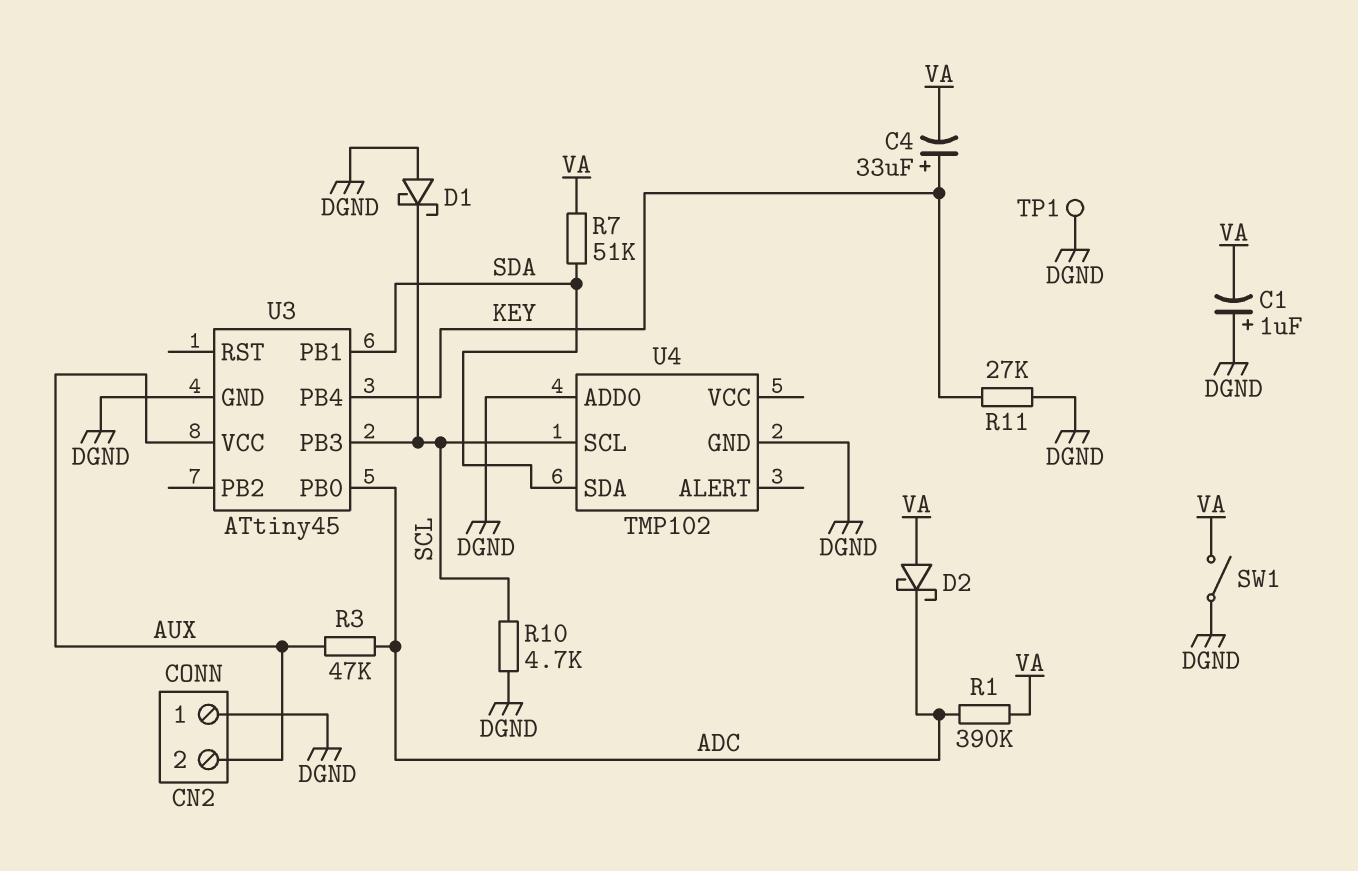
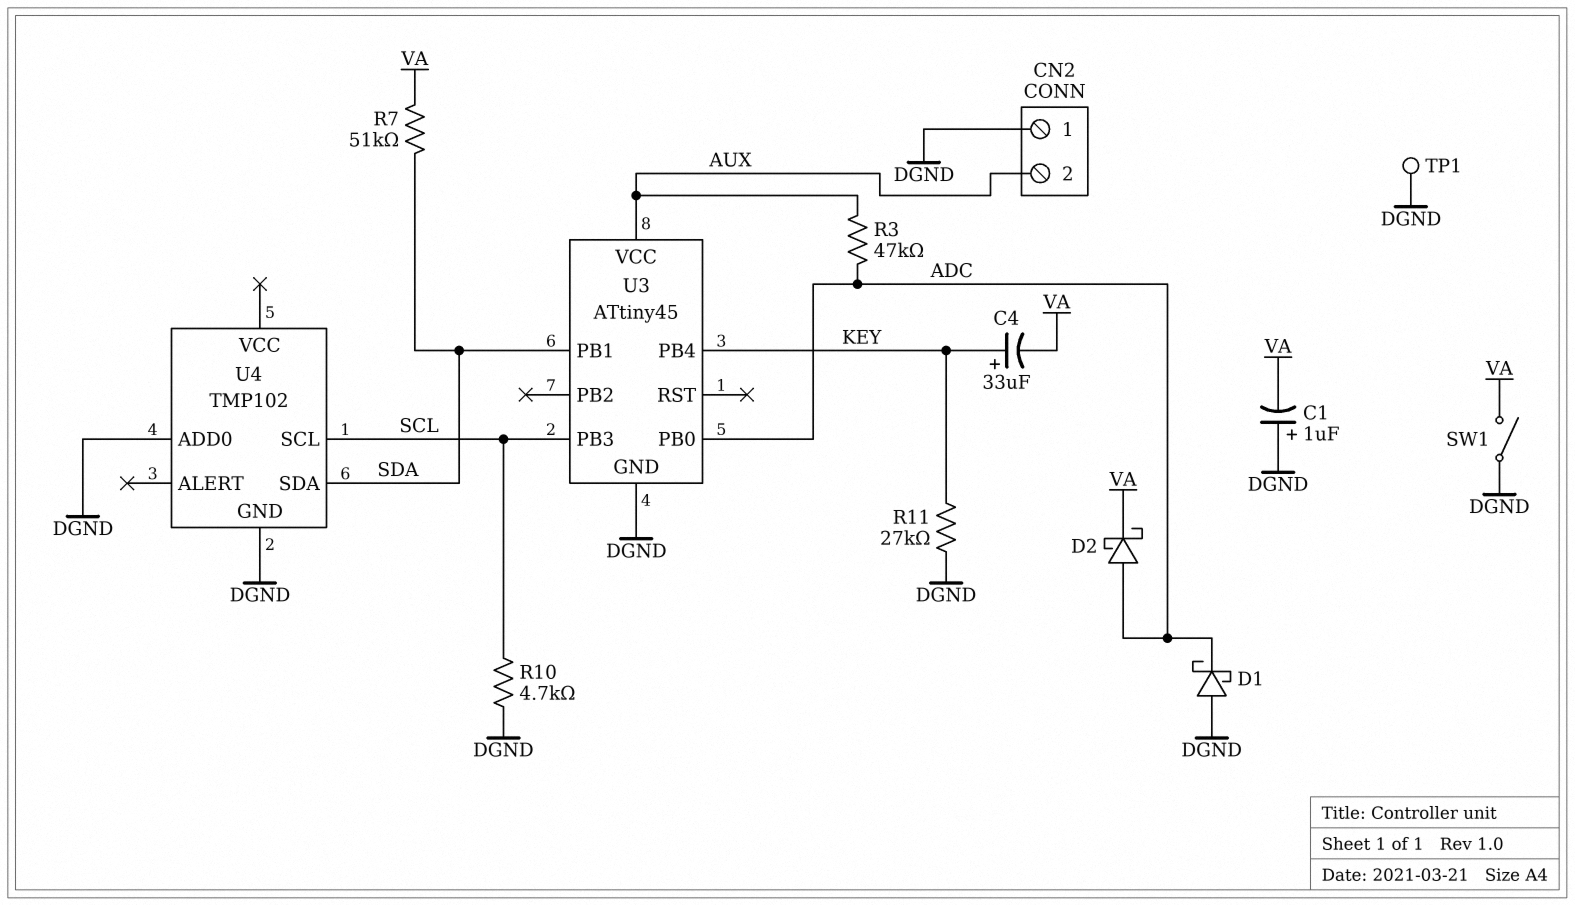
D1: schottky (A DGND, K SCL) -> schottky (A DGND, K ADC)
D2: schottky (A VA, K ADC) -> schottky (A ADC, K VA)
R1: 390k (ADC, VA) -> none

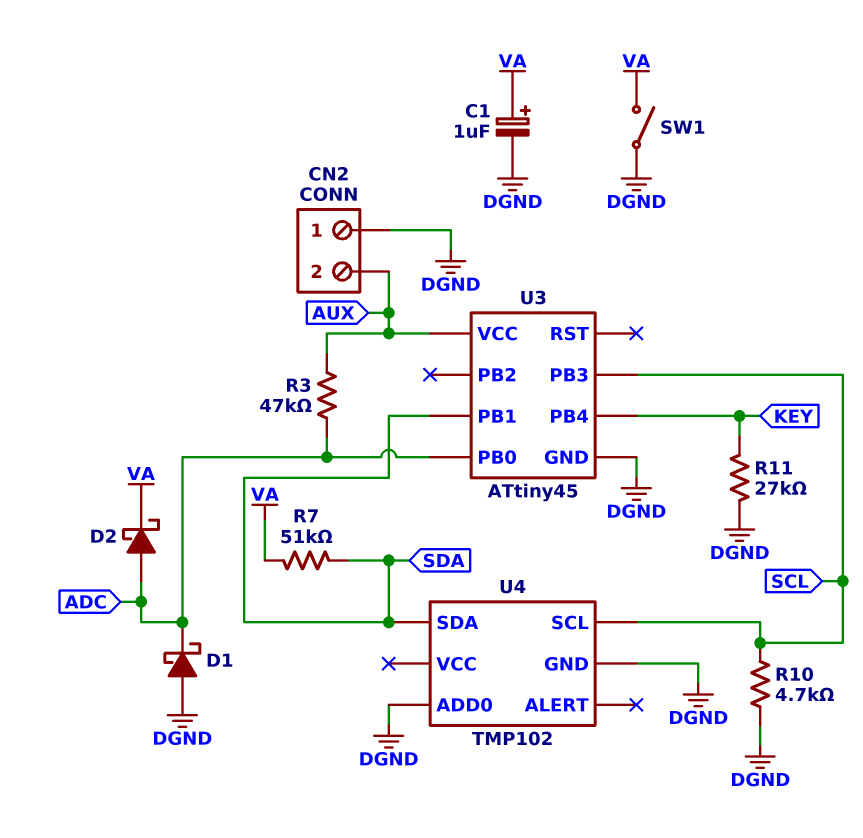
C1: 1uF (plus DGND, minus VA) -> 1uF (plus VA, minus DGND)
C4: 33uF (plus KEY, minus VA) -> none
TP1: test point (DGND) -> none

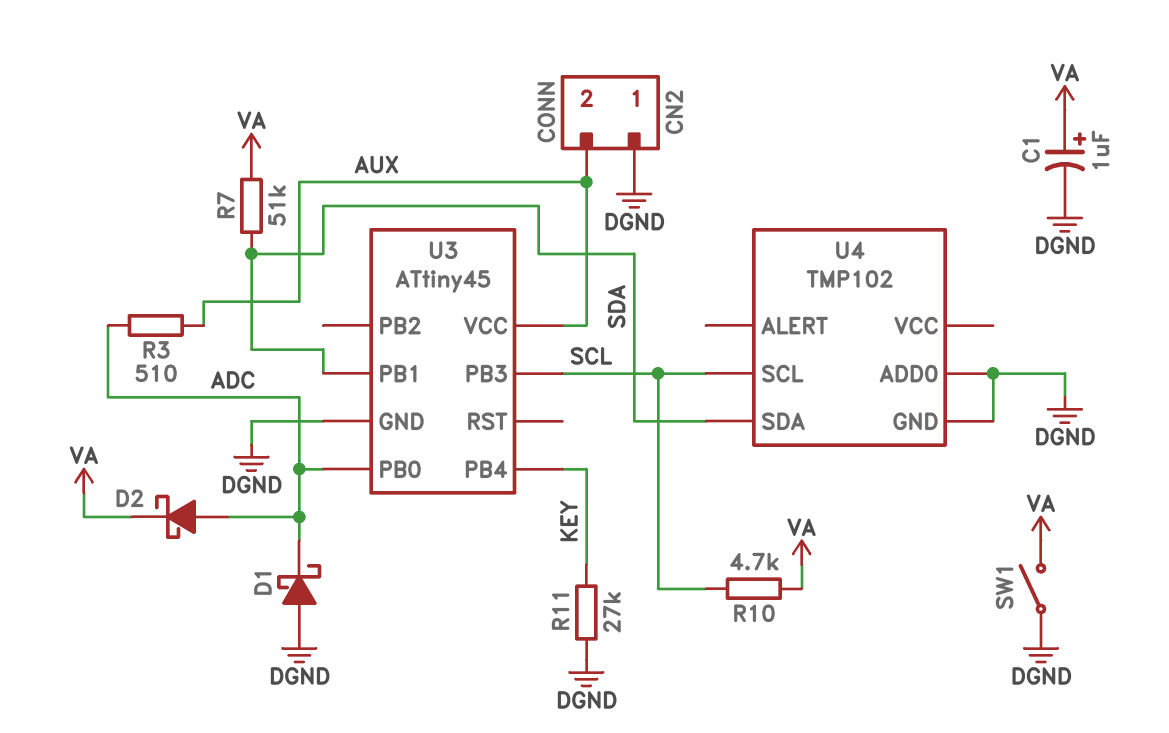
R3: 47k (ADC, AUX) -> 510 (ADC, AUX)
R10: 4.7k (DGND, SCL) -> 4.7k (SCL, VA)

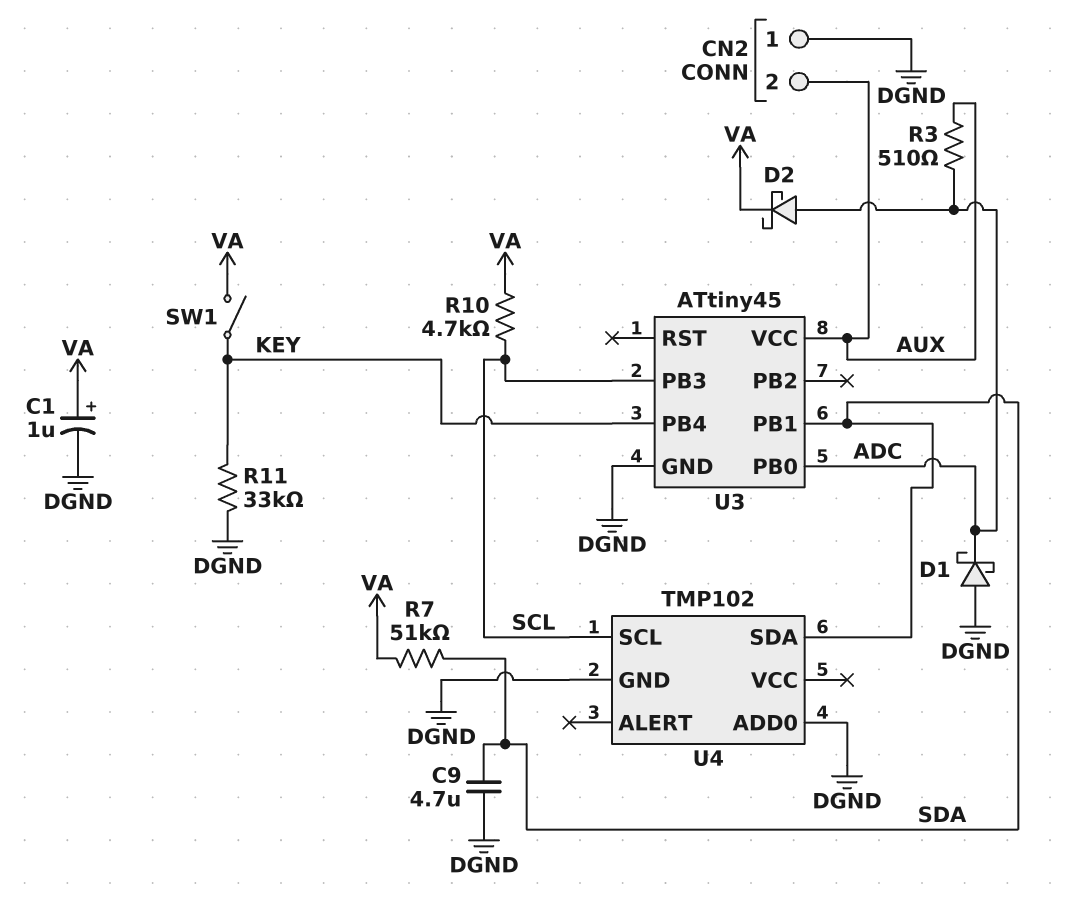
C9: none -> 4.7uF (DGND, SDA)
R11: 27k (DGND, KEY) -> 33k (DGND, KEY)
SW1: switch (DGND, VA) -> switch (KEY, VA)

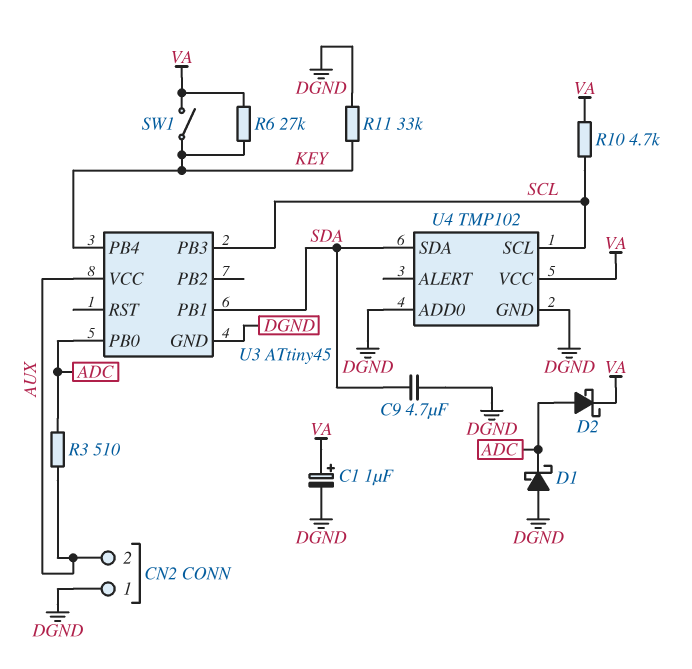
R6: none -> 27k (KEY, VA)
R7: 51k (SDA, VA) -> none
U4 pin VCC: none -> VA

